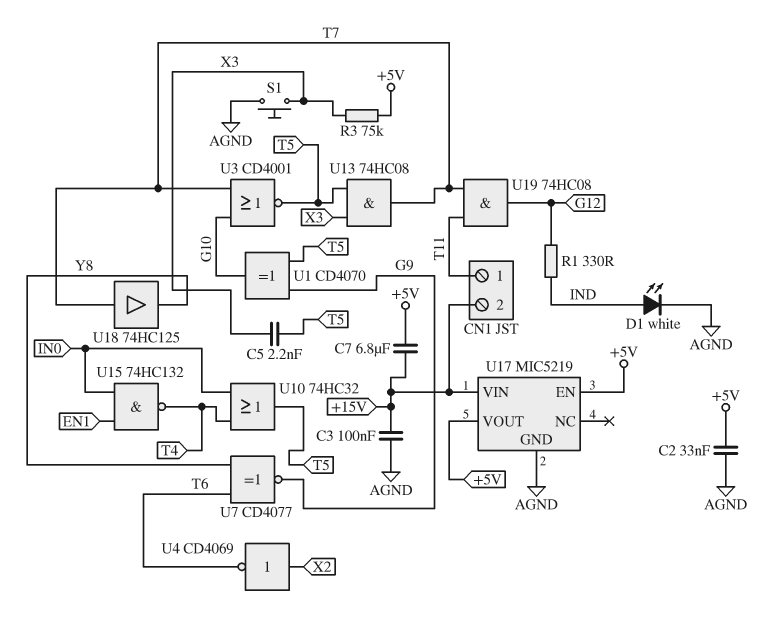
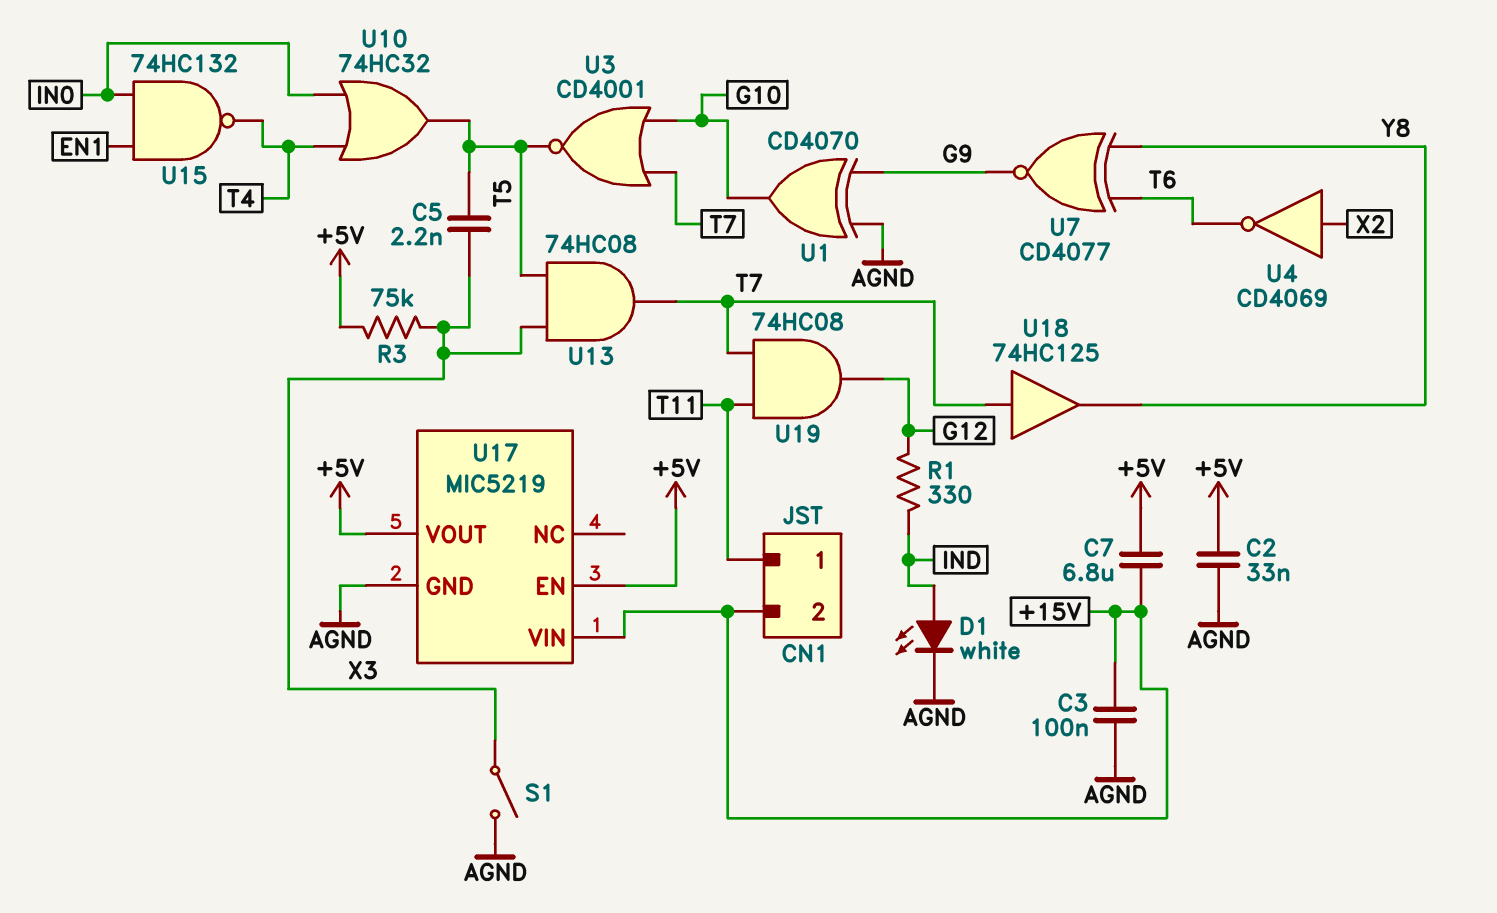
S1: button (AGND, X3) -> switch (AGND, X3)
U1: XOR CD4070 (in G9, in T5, out G10) -> XOR CD4070 (in AGND, in G9, out G10)

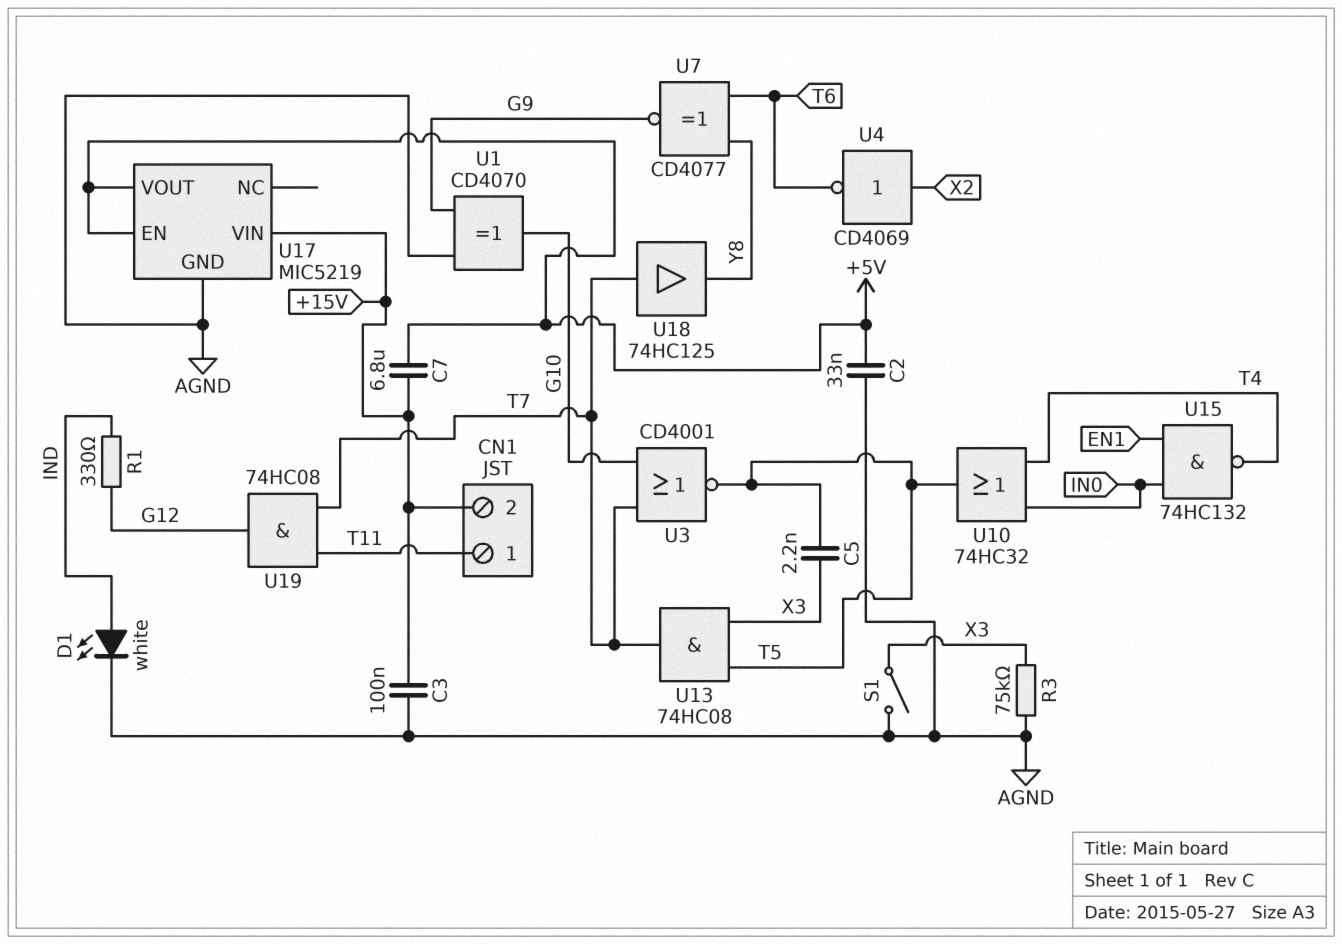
R3: 75k (+5V, X3) -> 75k (AGND, X3)

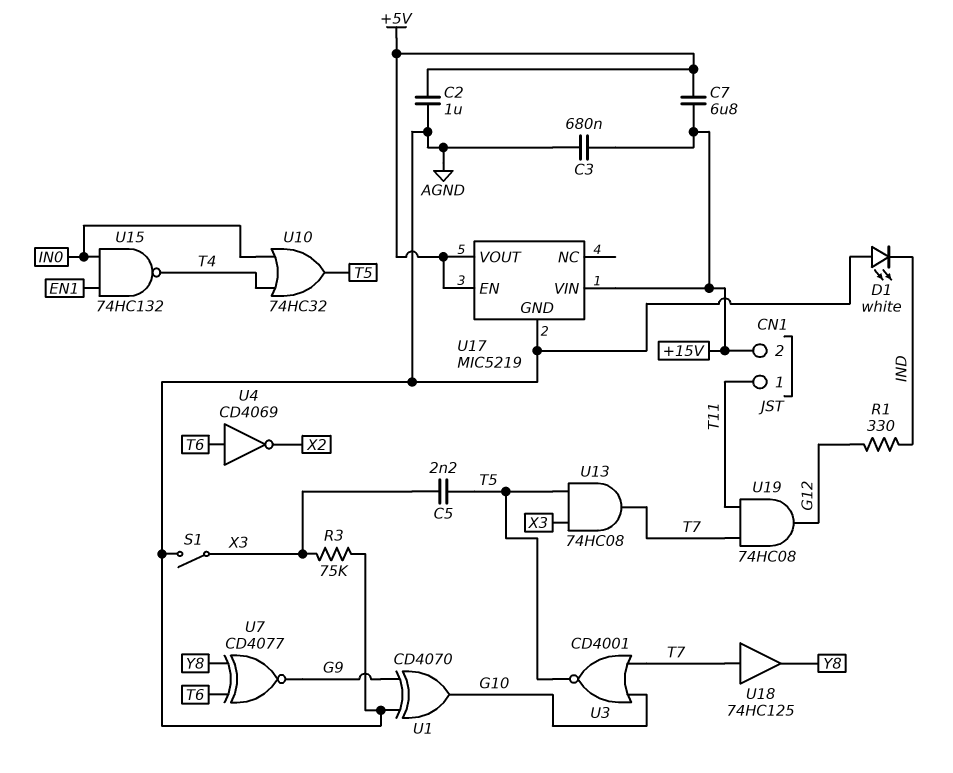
C2: 33nF (+5V, AGND) -> 1uF (+5V, AGND)
C3: 100nF (+15V, AGND) -> 680nF (+15V, AGND)
D1: LED white (A IND, K AGND) -> LED white (A AGND, K IND)
U4: NOT CD4069 (in X2, out T6) -> NOT CD4069 (in T6, out X2)

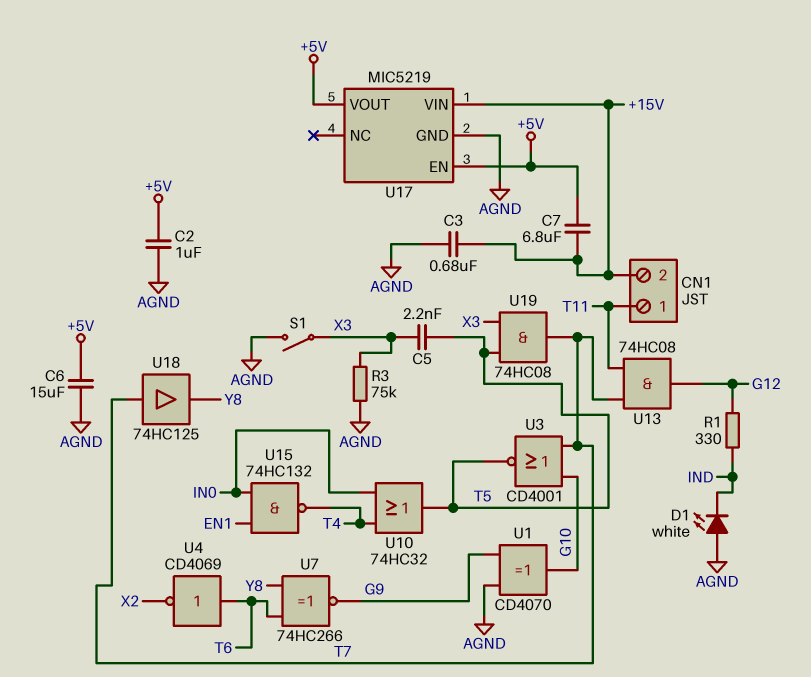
C6: none -> 15uF (+5V, AGND)
U7: XNOR CD4077 (in T6, in Y8, out G9) -> XNOR 74HC266 (in T6, in Y8, out G9)
U13: AND 74HC08 (in T5, in X3, out T7) -> AND 74HC08 (in T7, in T11, out G12)
U19: AND 74HC08 (in T7, in T11, out G12) -> AND 74HC08 (in T5, in X3, out T7)

